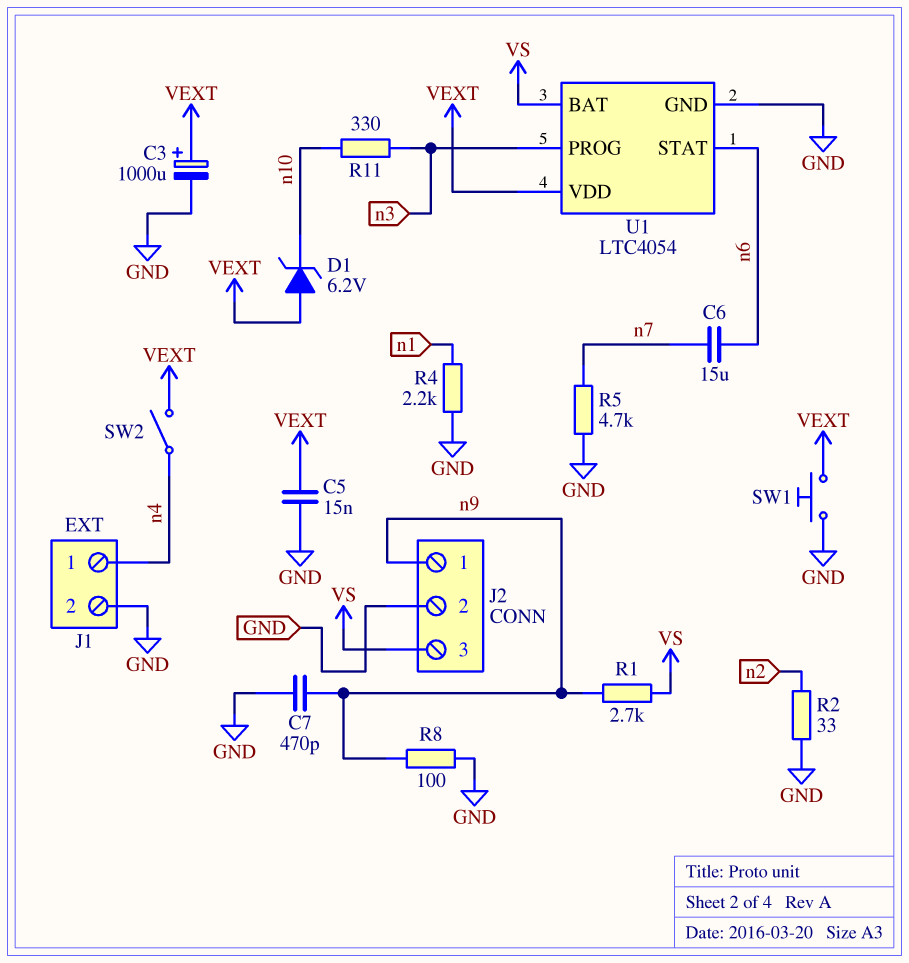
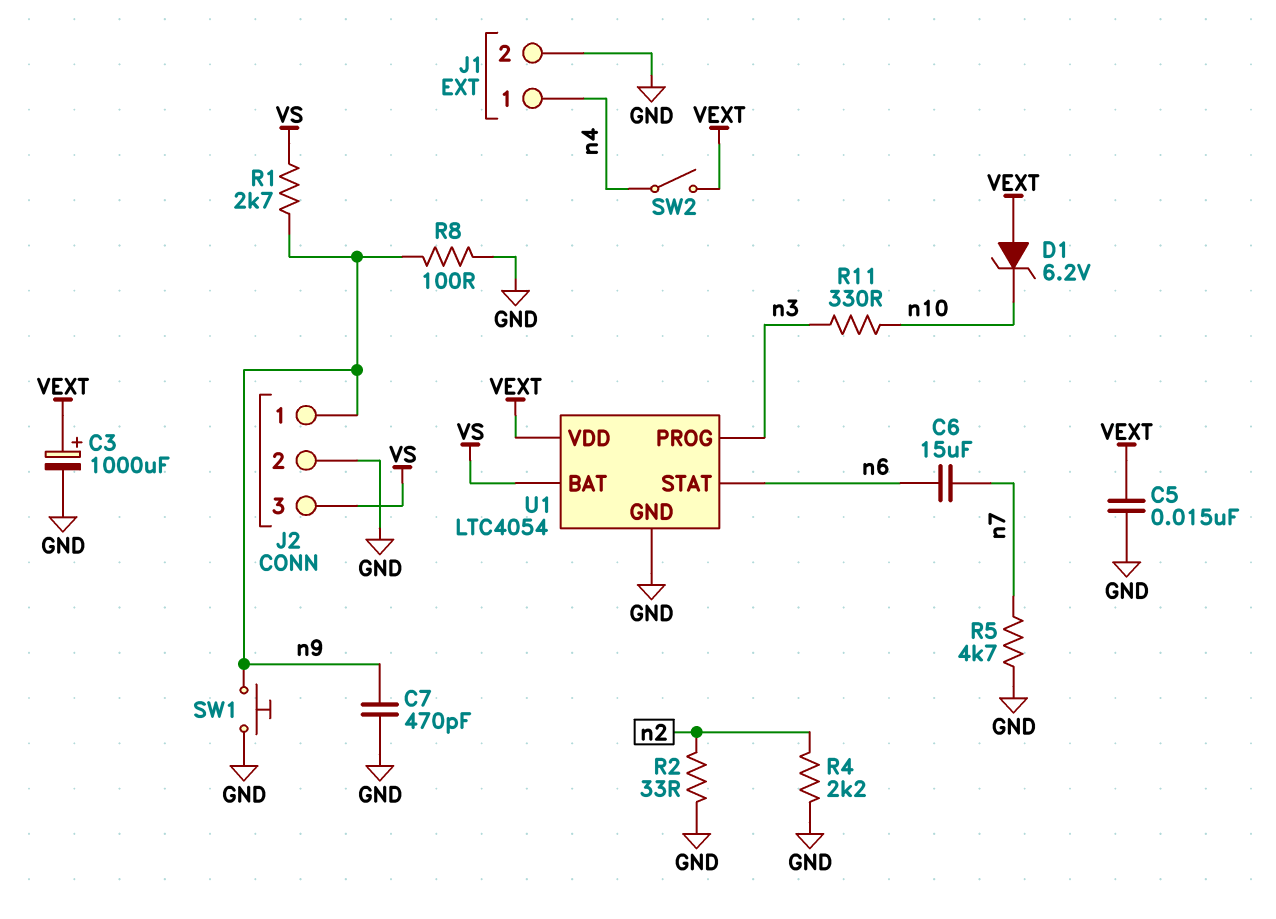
R4: 2.2k (GND, n1) -> 2.2k (GND, n2)
SW1: button (GND, VEXT) -> button (GND, n9)

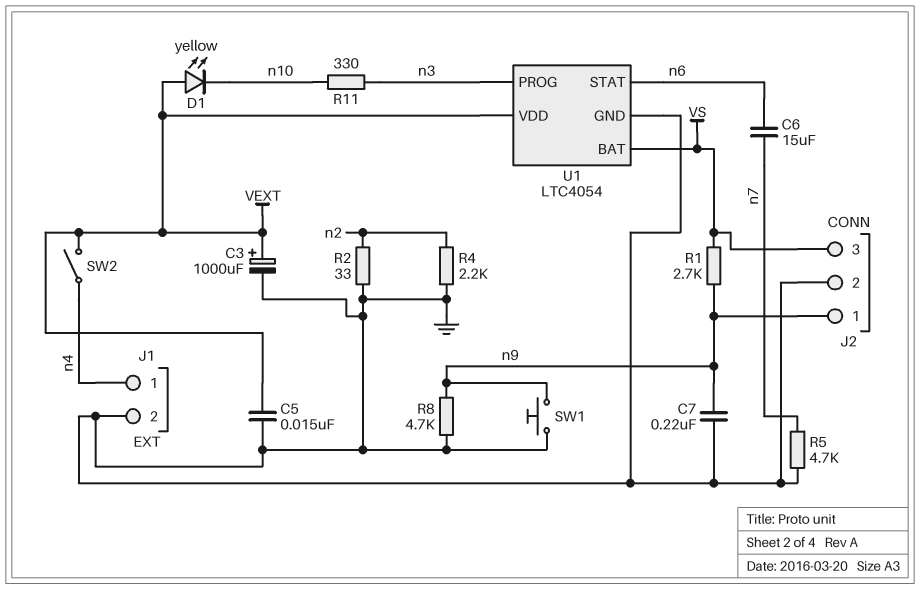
C7: 470pF (GND, n9) -> 220nF (GND, n9)
D1: zener 6.2V (A VEXT, K n10) -> LED yellow (A VEXT, K n10)
R8: 100 (GND, n9) -> 4.7k (GND, n9)

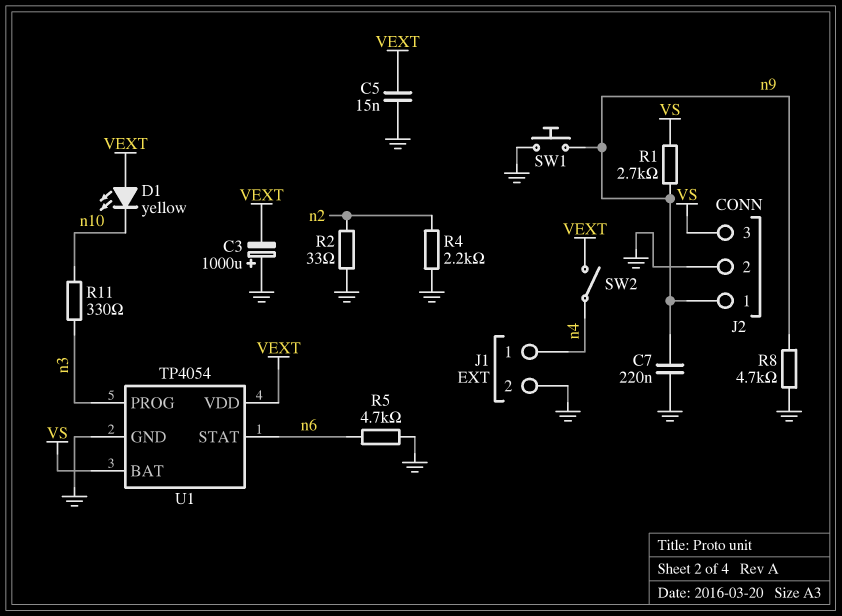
C3: 1000uF (plus VEXT, minus GND) -> 1000uF (plus GND, minus VEXT)
C6: 15uF (n6, n7) -> none
R5: 4.7k (GND, n7) -> 4.7k (GND, n6)
U1: LTC4054 -> TP4054

